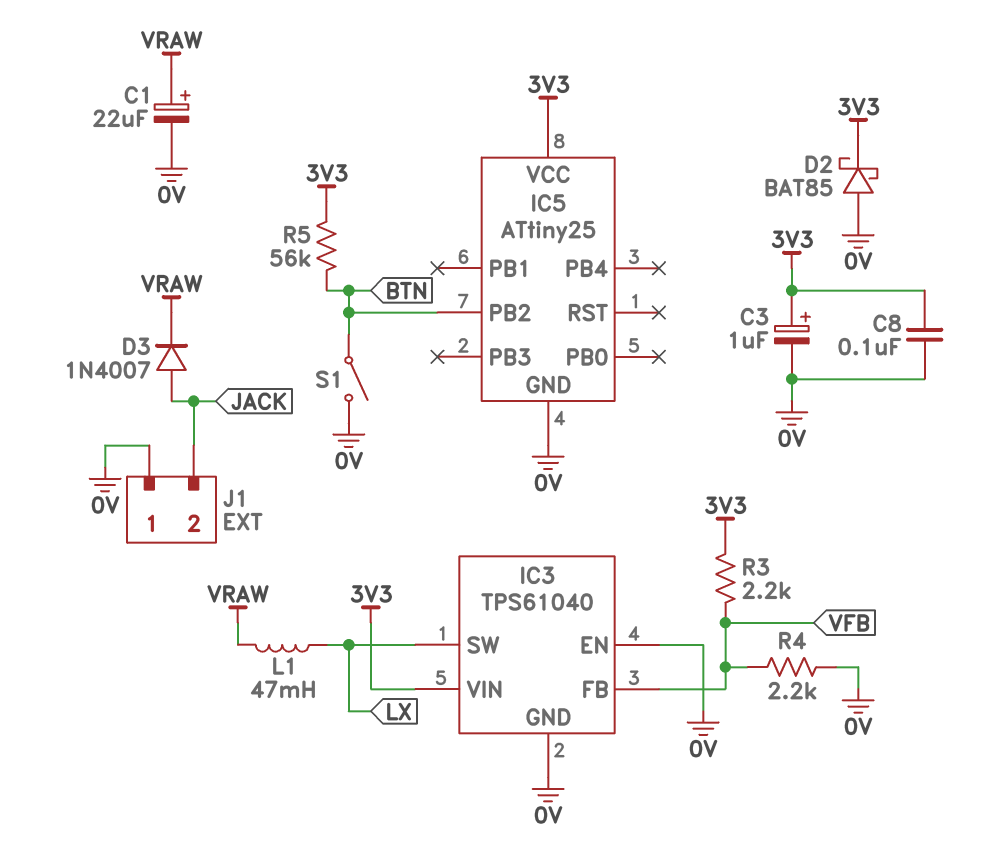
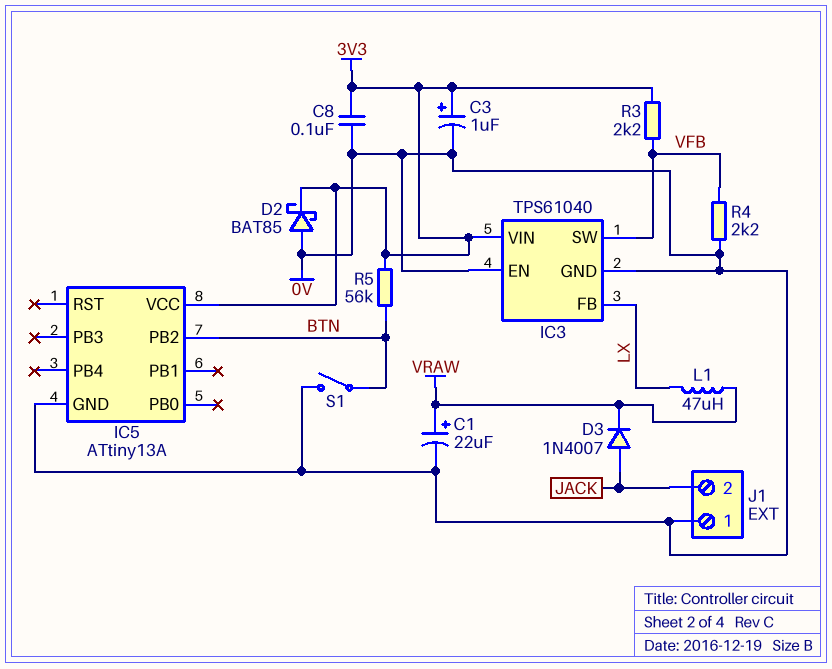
IC3 pin FB: VFB -> LX
IC3 pin SW: LX -> VFB
IC5: ATtiny25 -> ATtiny13A
L1: 47mH (LX, VRAW) -> 47uH (LX, VRAW)

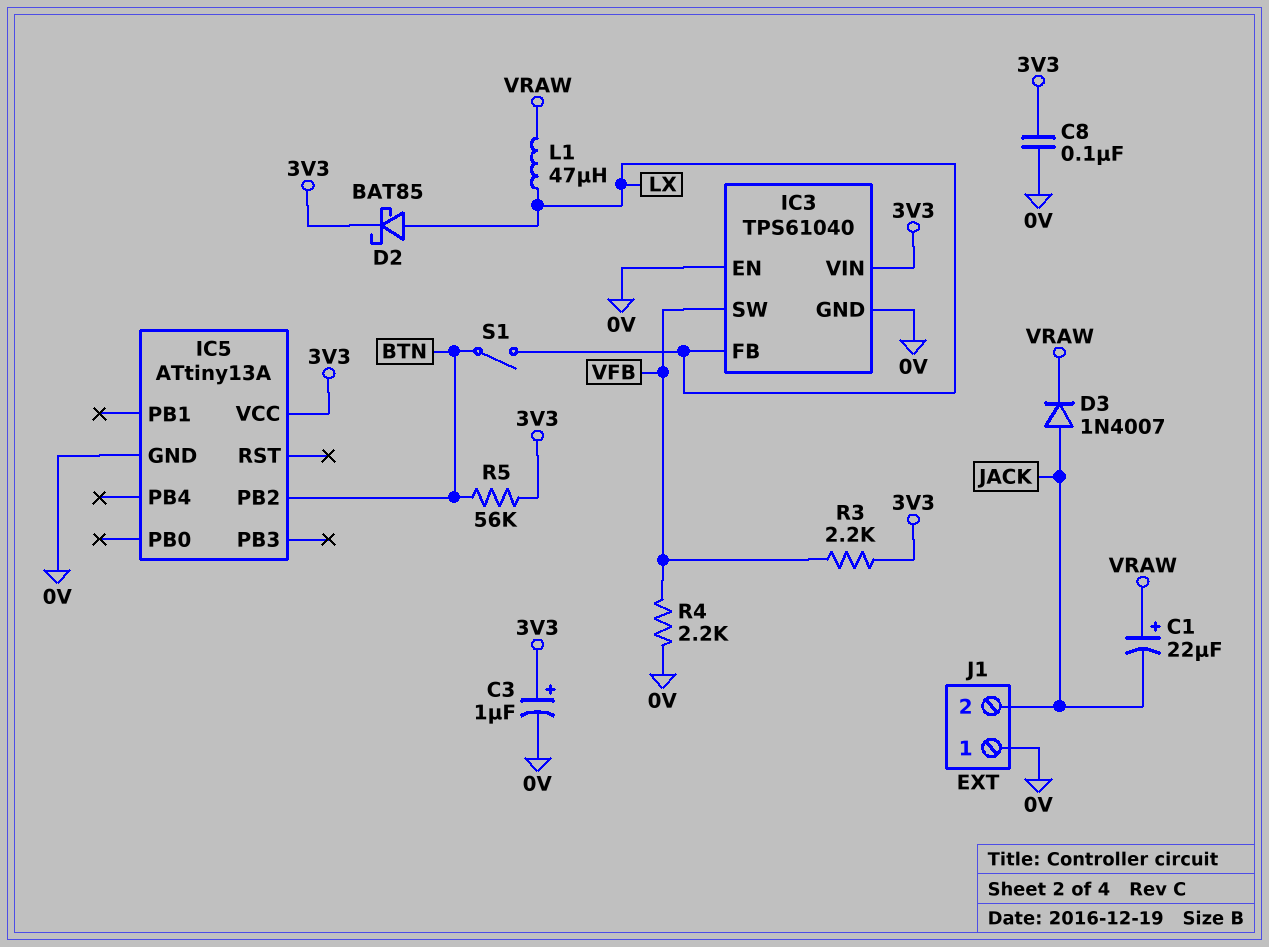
C1: 22uF (plus VRAW, minus 0V) -> 22uF (plus VRAW, minus JACK)
D2: schottky BAT85 (A 0V, K 3V3) -> schottky BAT85 (A LX, K 3V3)
S1: switch (0V, BTN) -> switch (BTN, LX)

